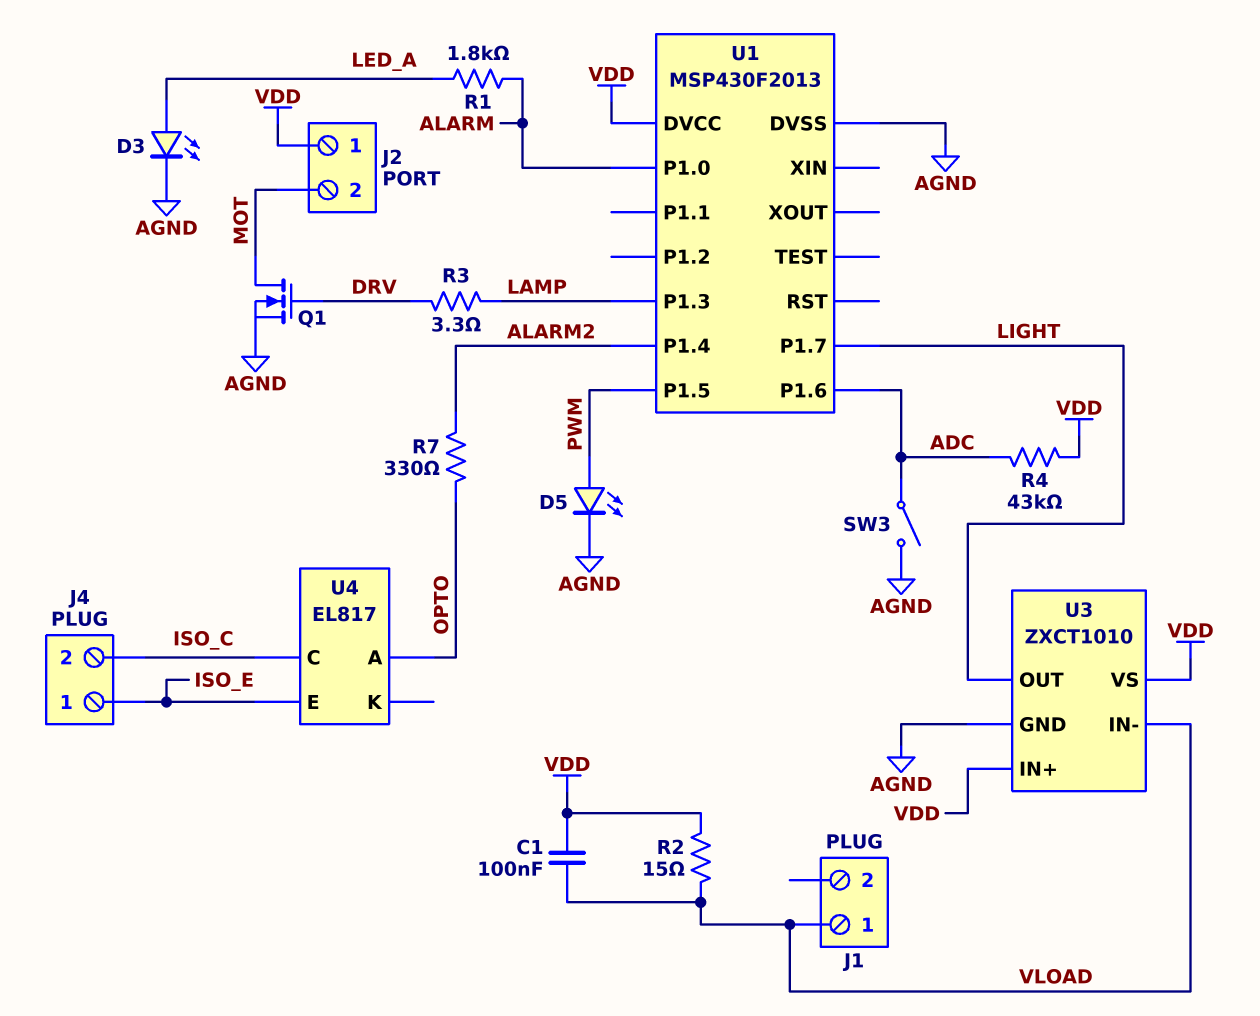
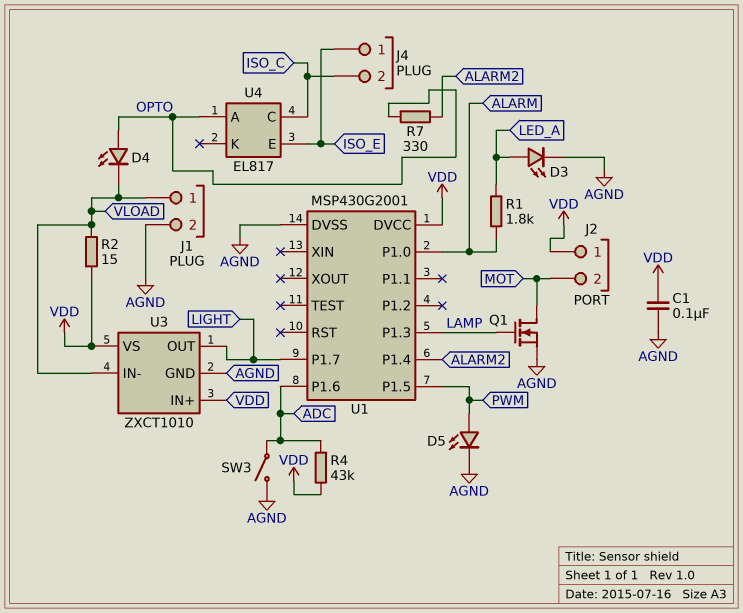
C1: 100nF (VDD, VLOAD) -> 100nF (AGND, VDD)
D4: none -> LED (A OPTO, K VLOAD)
J1 pin 2: none -> AGND
Q1: NMOS (G DRV, D MOT, S AGND) -> NMOS (G LAMP, D MOT, S AGND)
R3: 3.3 (DRV, LAMP) -> none
U1: MSP430F2013 -> MSP430G2001

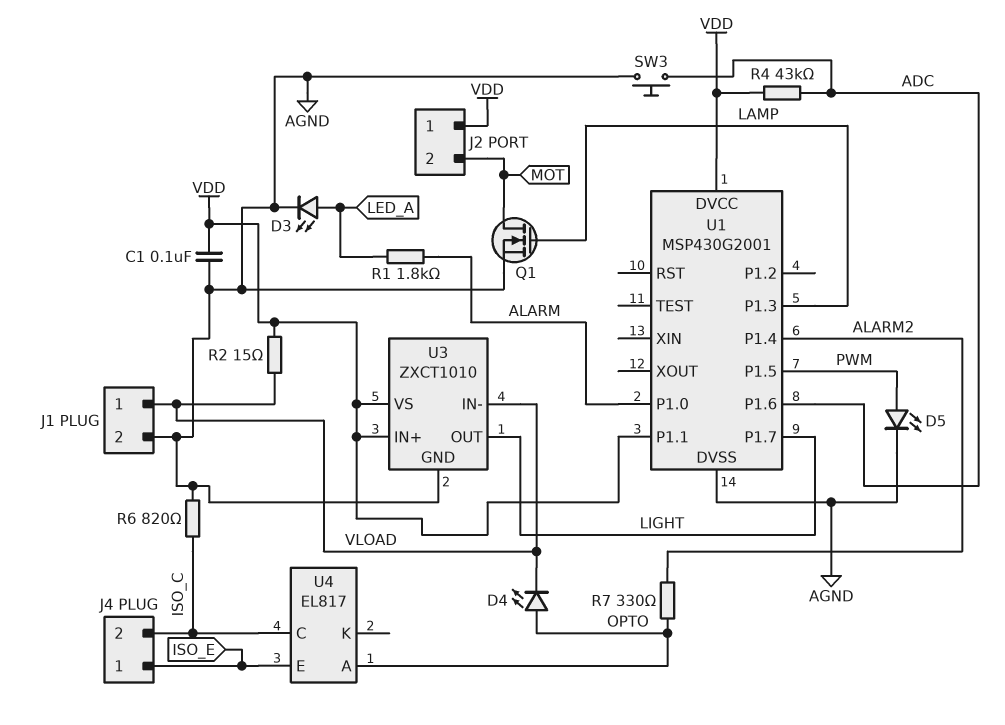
R6: none -> 820 (AGND, ISO_C)
SW3: switch (ADC, AGND) -> button (ADC, AGND)
U1 pin P1.1: none -> VDD

